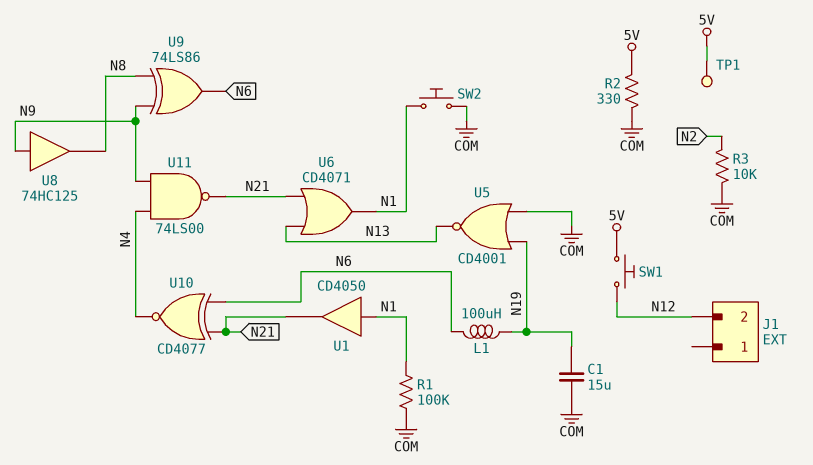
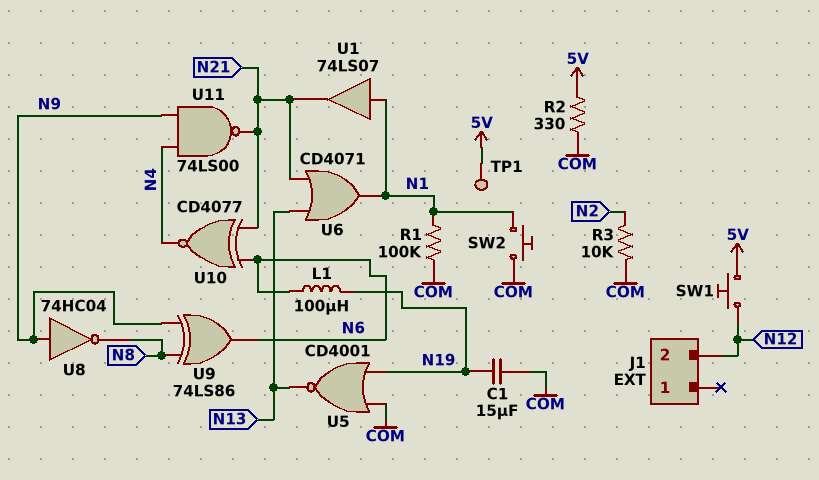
U1: buffer CD4050 (in N1, out N21) -> buffer 74LS07 (in N1, out N21)
U8: buffer 74HC125 (in N9, out N8) -> NOT 74HC04 (in N9, out N8)

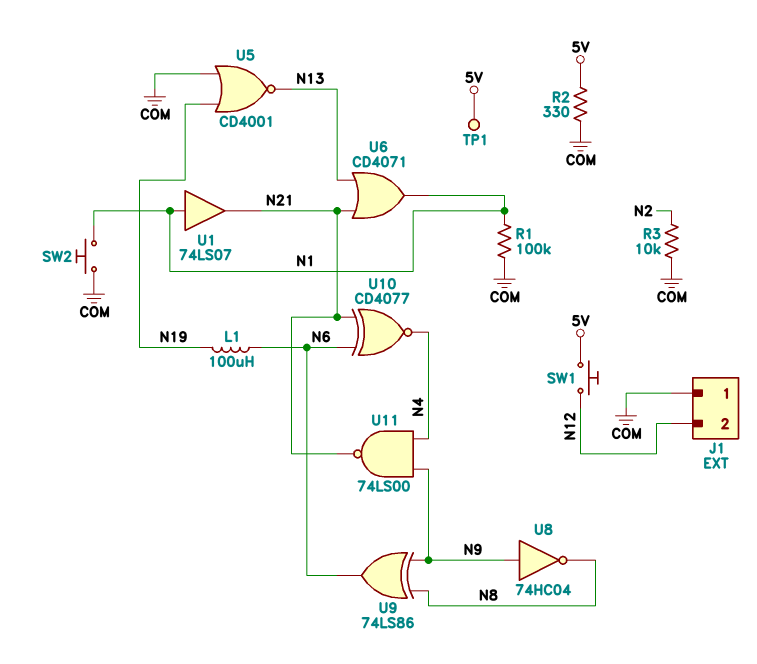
C1: 15uF (COM, N19) -> none
J1 pin 1: none -> COM

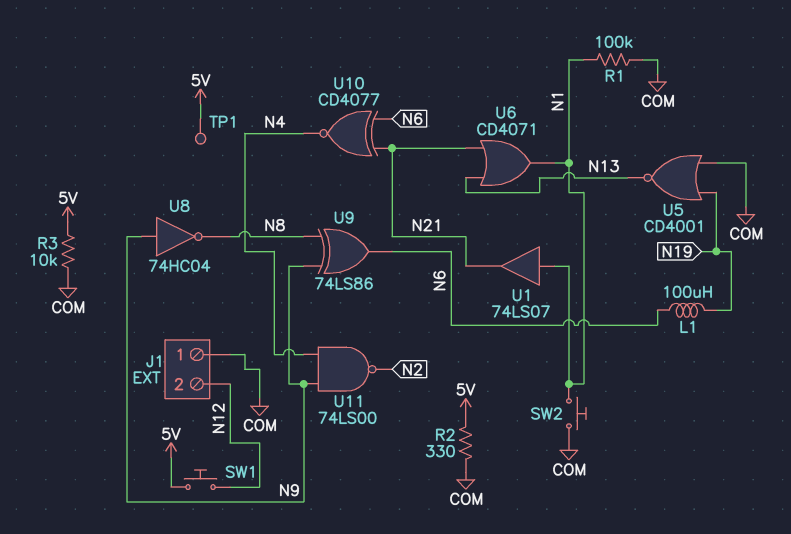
R3: 10k (COM, N2) -> 10k (5V, COM)
U11: NAND 74LS00 (in N4, in N9, out N21) -> NAND 74LS00 (in N4, in N9, out N2)

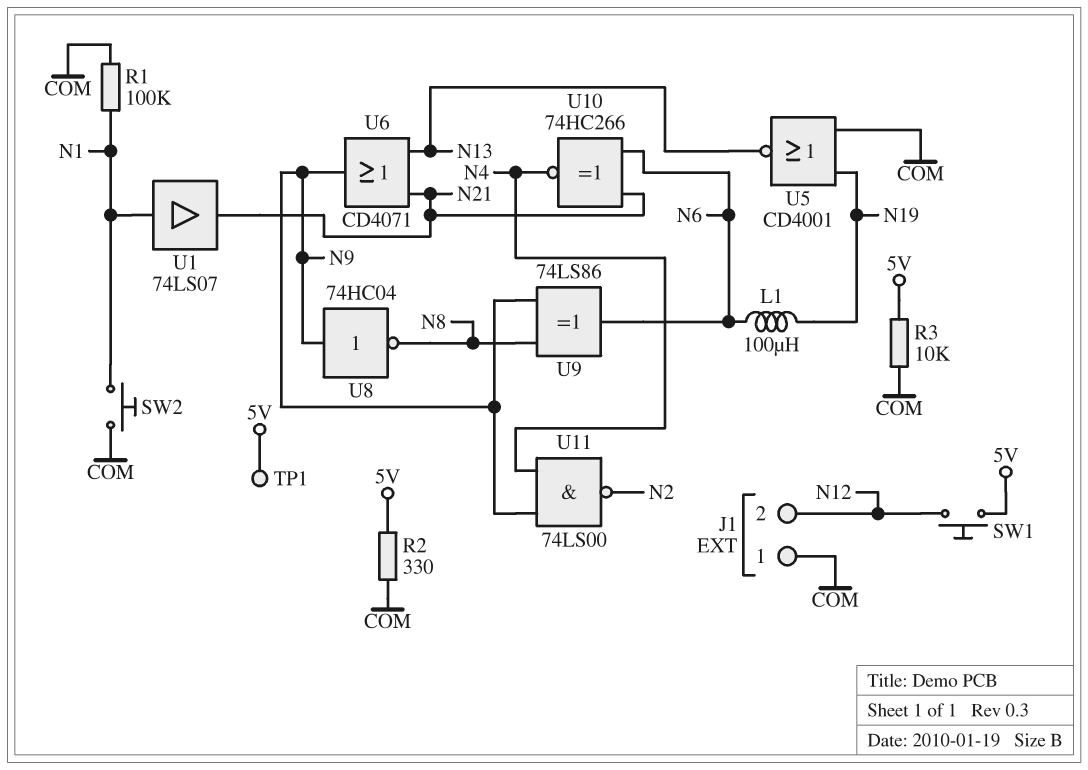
U6: OR CD4071 (in N13, in N21, out N1) -> OR CD4071 (in N13, in N21, out N9)
U10: XNOR CD4077 (in N6, in N21, out N4) -> XNOR 74HC266 (in N6, in N21, out N4)

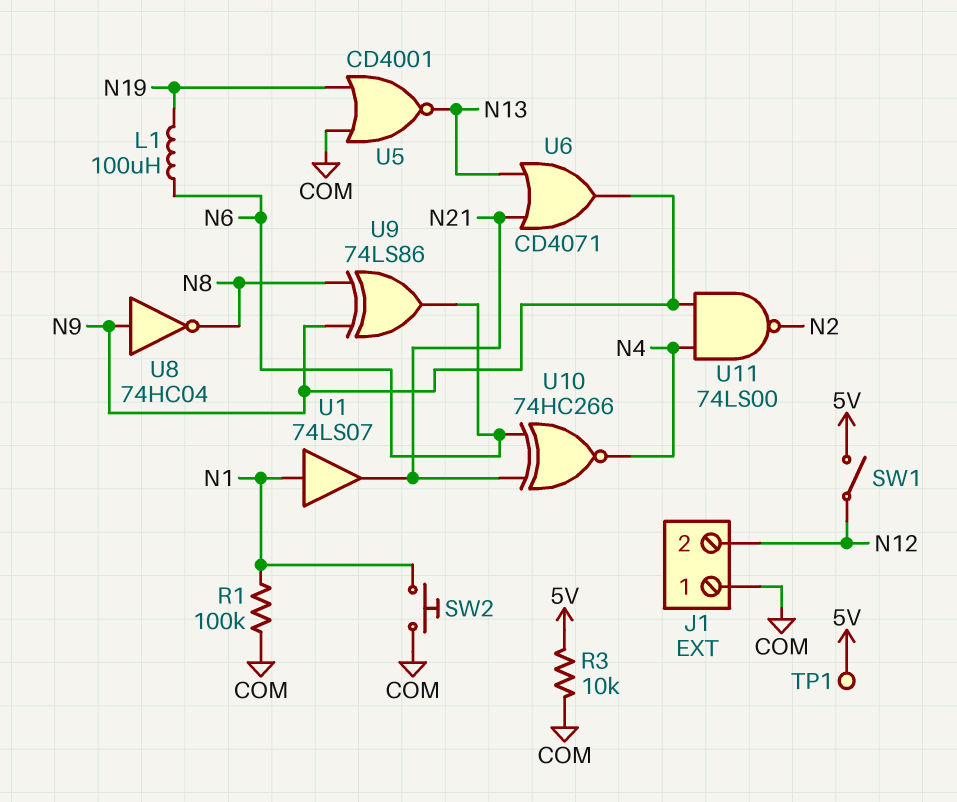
R2: 330 (5V, COM) -> none
SW1: button (5V, N12) -> switch (5V, N12)

